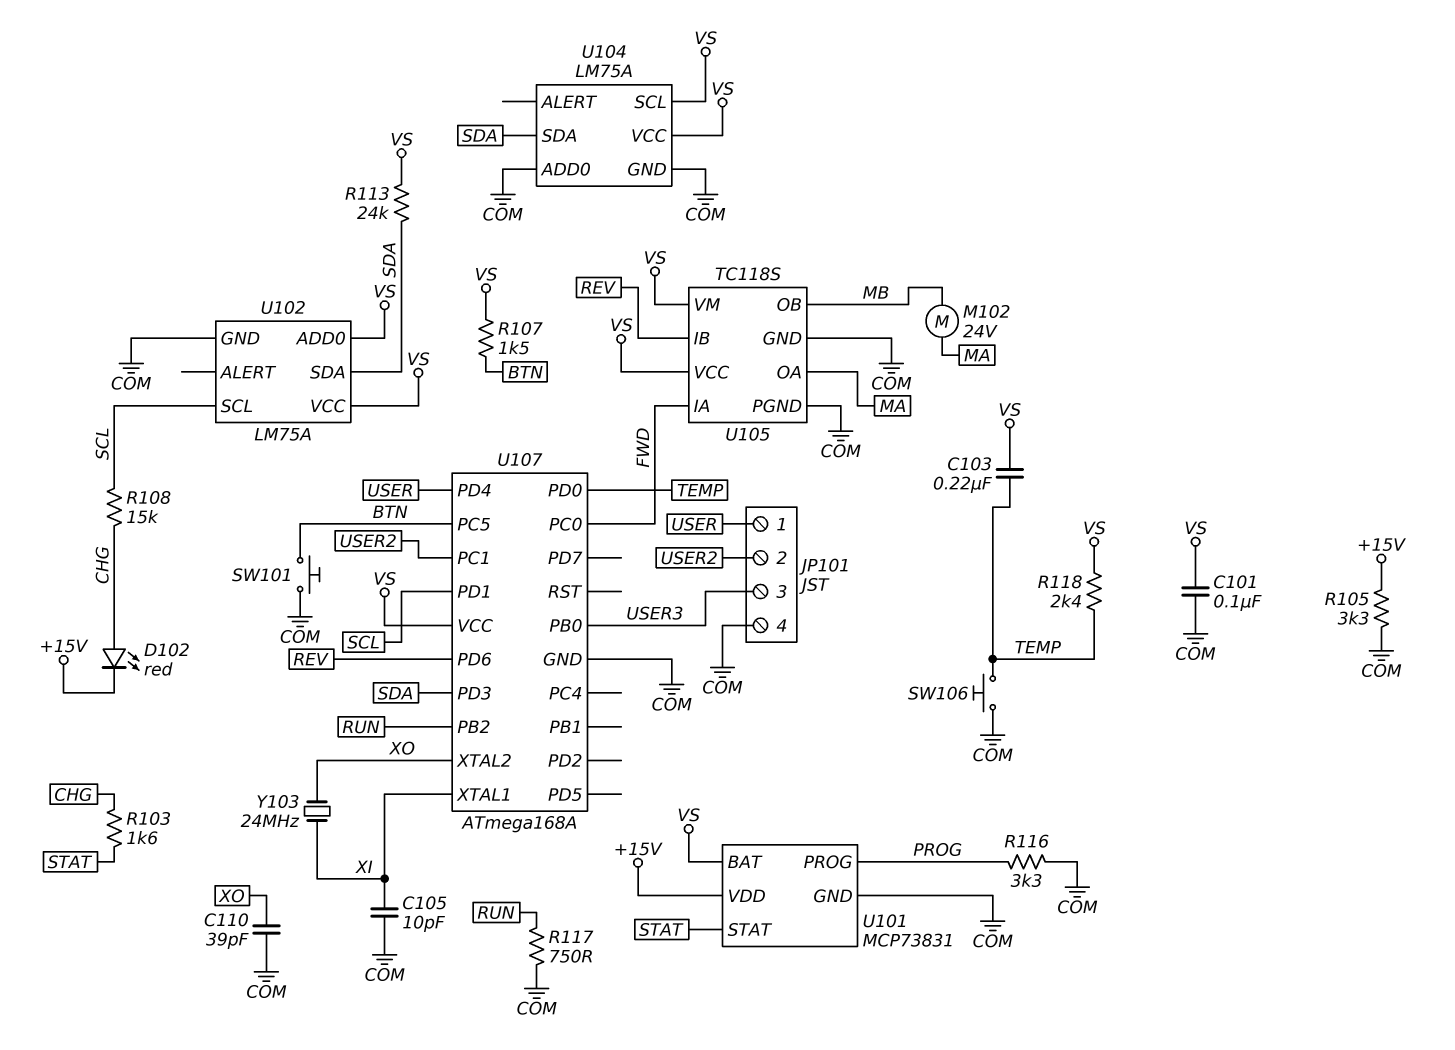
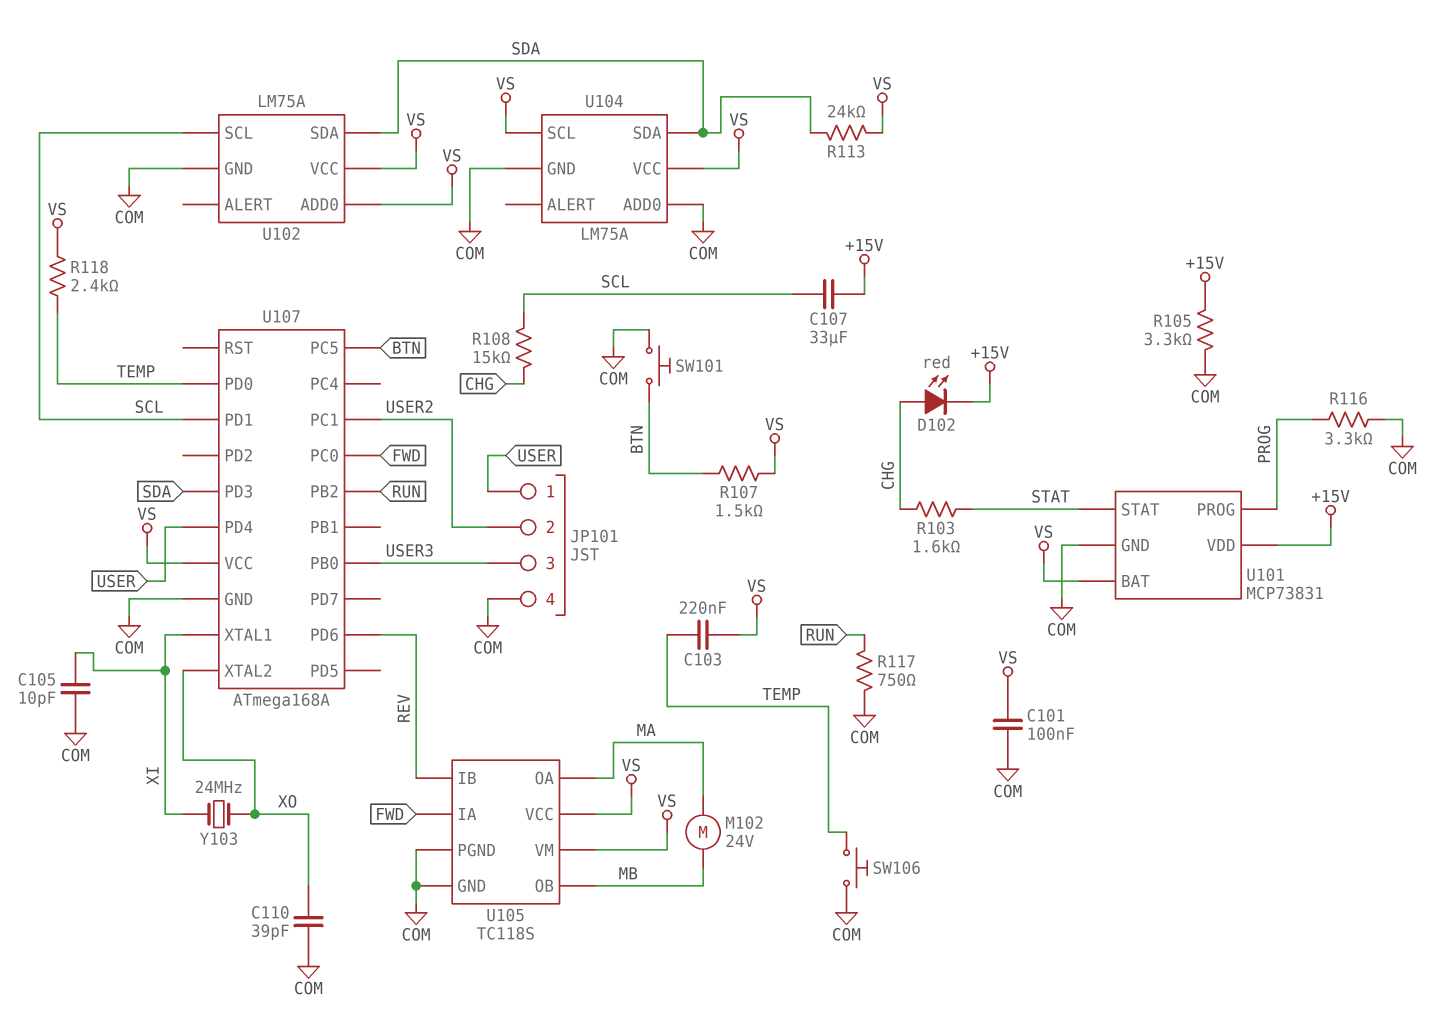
C107: none -> 33uF (+15V, SCL)

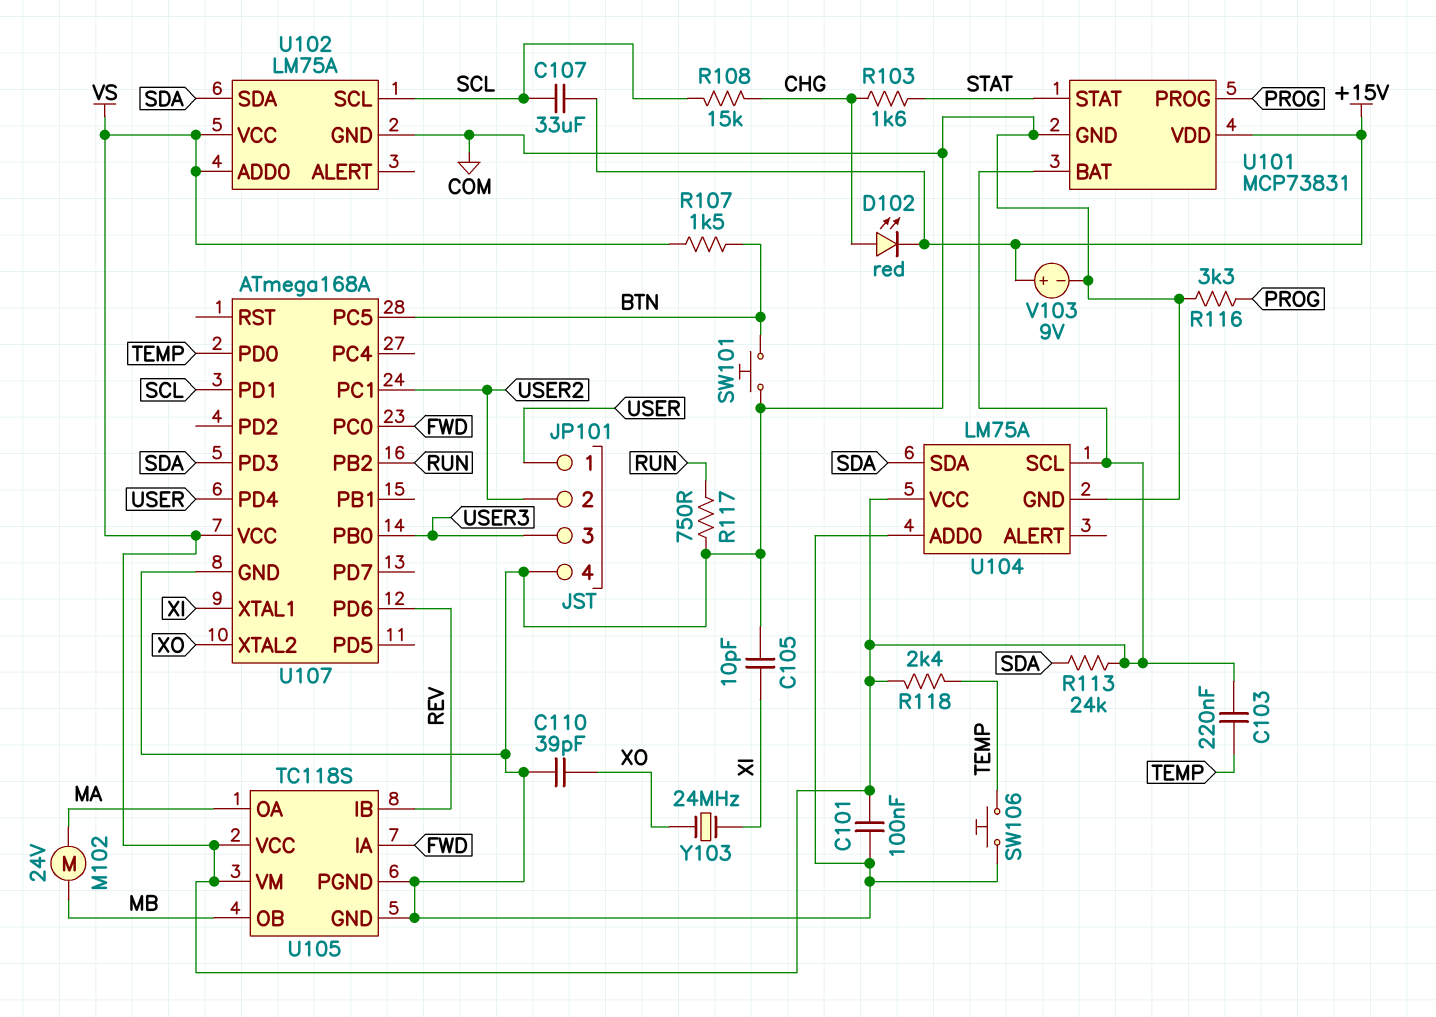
R105: 3.3k (+15V, COM) -> none
V103: none -> 9V (plus +15V, minus COM)

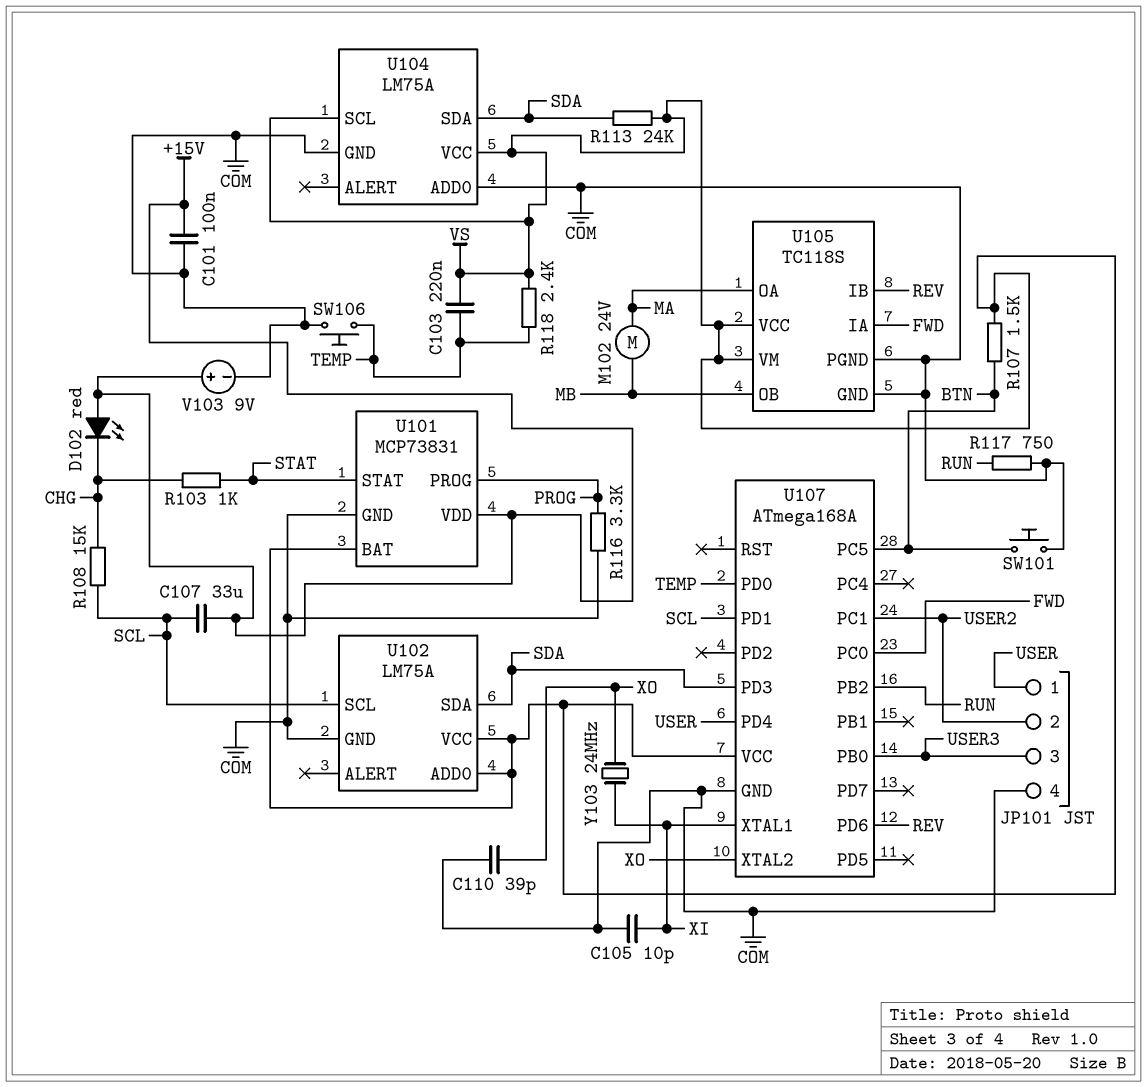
C101: 100nF (COM, VS) -> 100nF (+15V, COM)
D102: LED red (A CHG, K +15V) -> LED red (A +15V, K CHG)
R103: 1.6k (CHG, STAT) -> 1k (CHG, STAT)

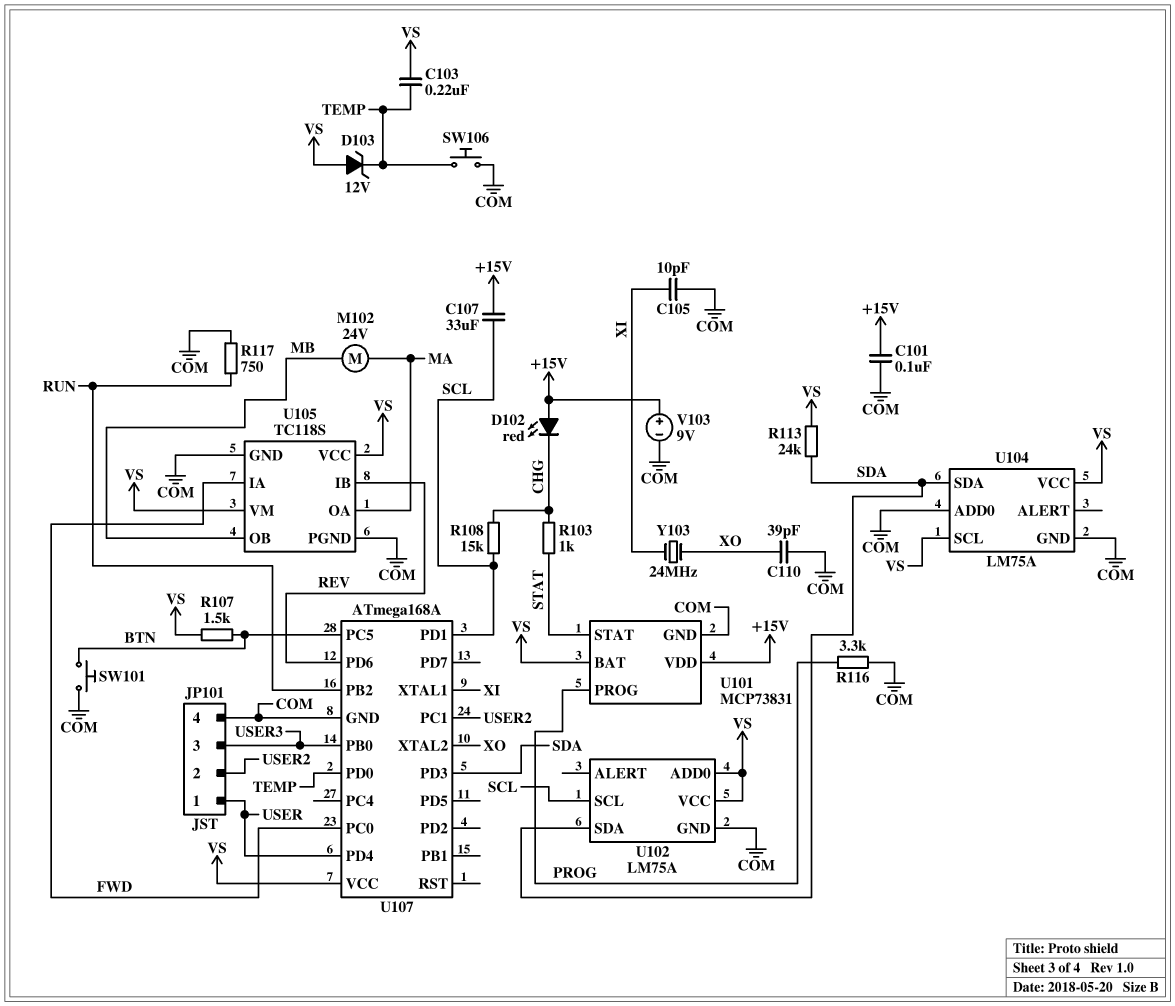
D103: none -> zener 12V (A VS, K TEMP)
R118: 2.4k (TEMP, VS) -> none

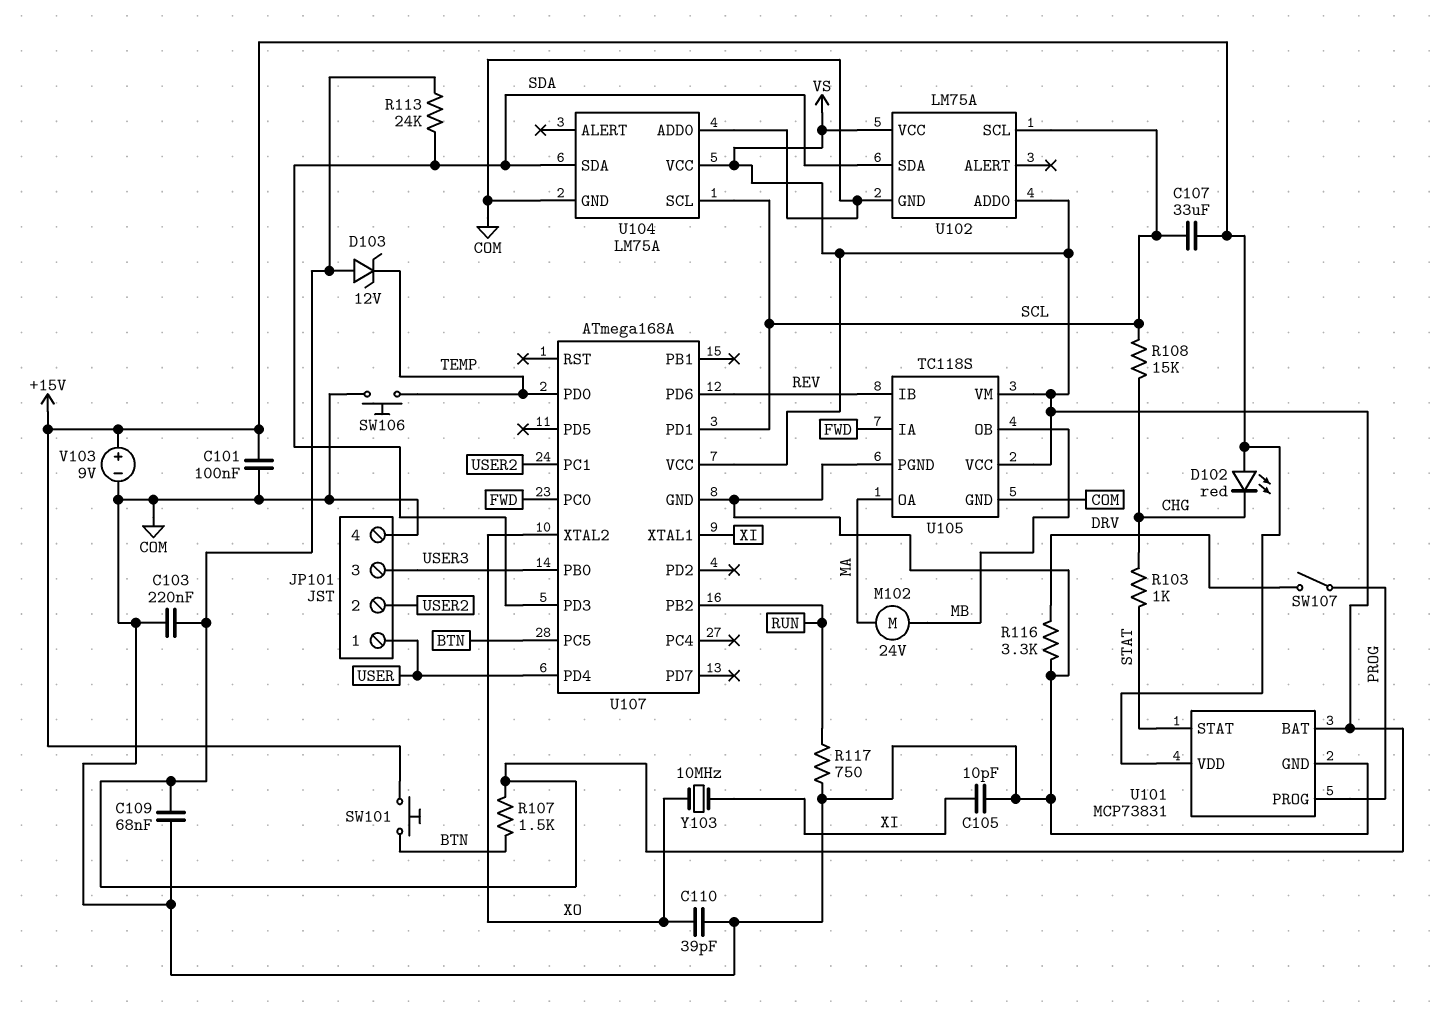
C103: 220nF (TEMP, VS) -> 220nF (COM, VS)
C109: none -> 68nF (COM, VS)
R116: 3.3k (COM, PROG) -> 3.3k (COM, DRV)
SW101: button (BTN, COM) -> button (+15V, BTN)
SW107: none -> switch (DRV, PROG)
U104 pin SCL: VS -> SCL
Y103: 24MHz (XI, XO) -> 10MHz (XI, XO)

